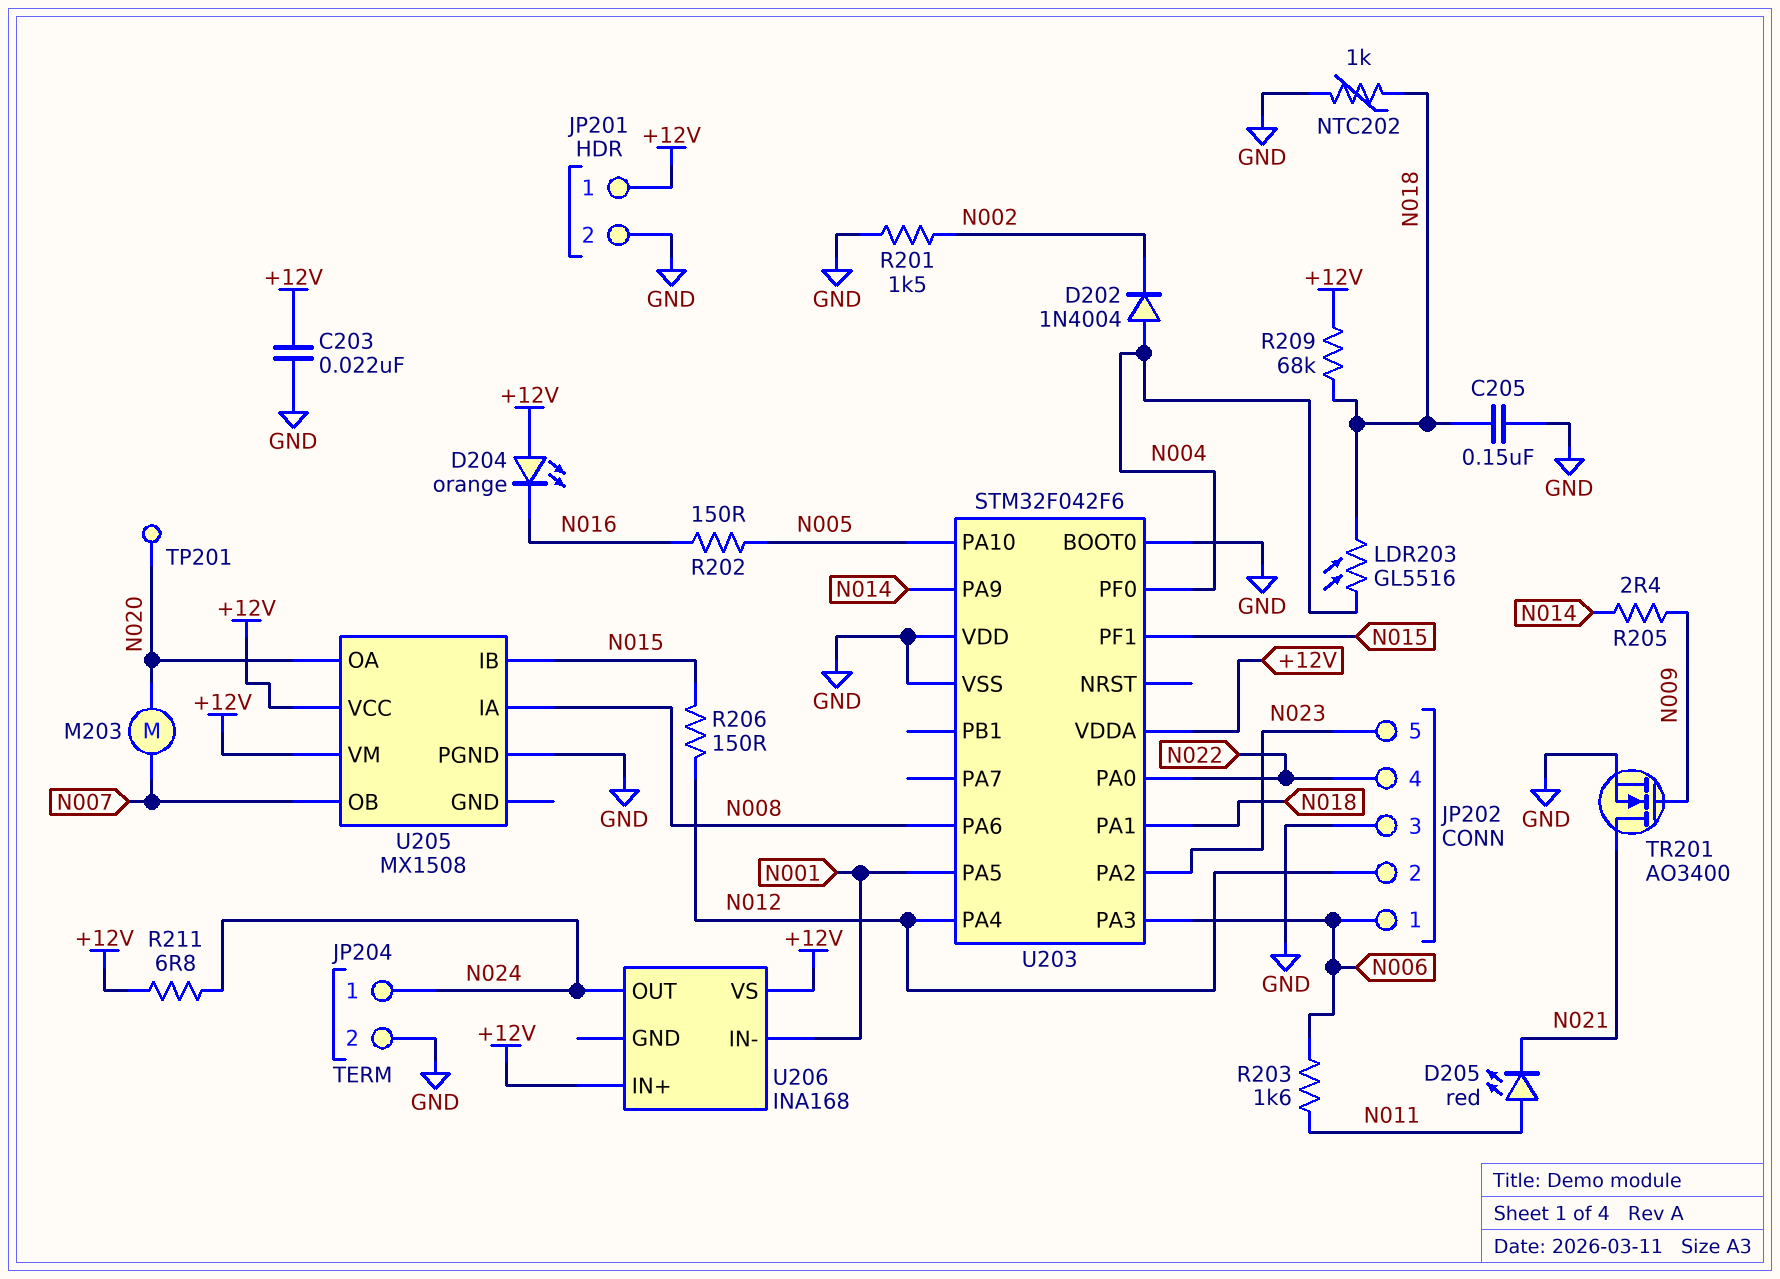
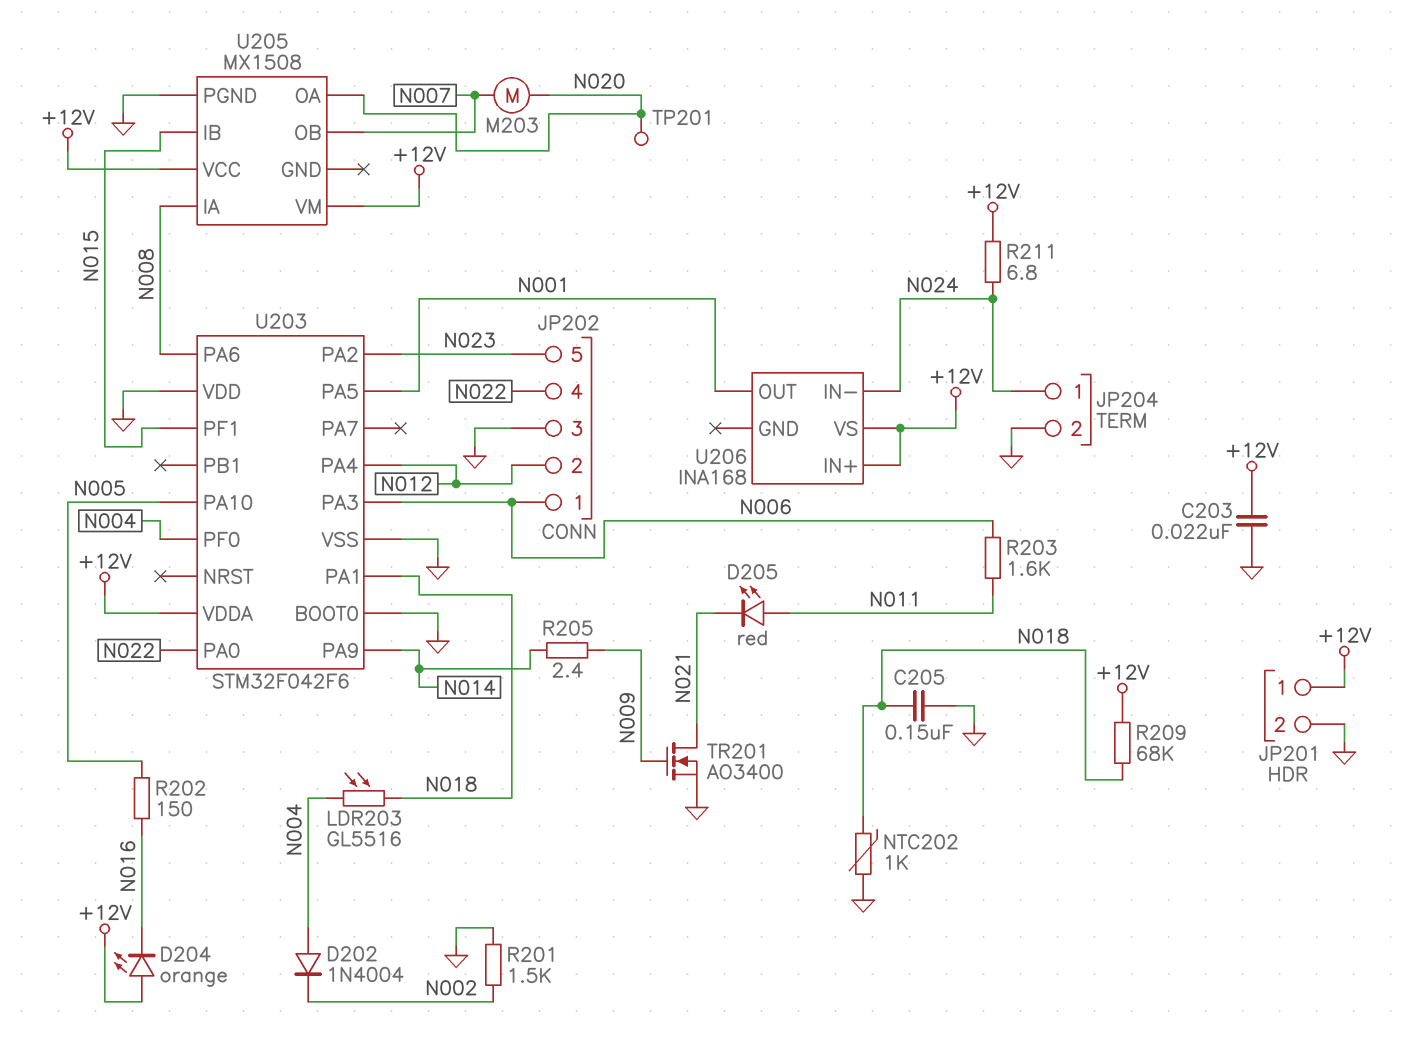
R206: 150 (N012, N015) -> none
U206 pin IN-: N001 -> N024
U206 pin OUT: N024 -> N001

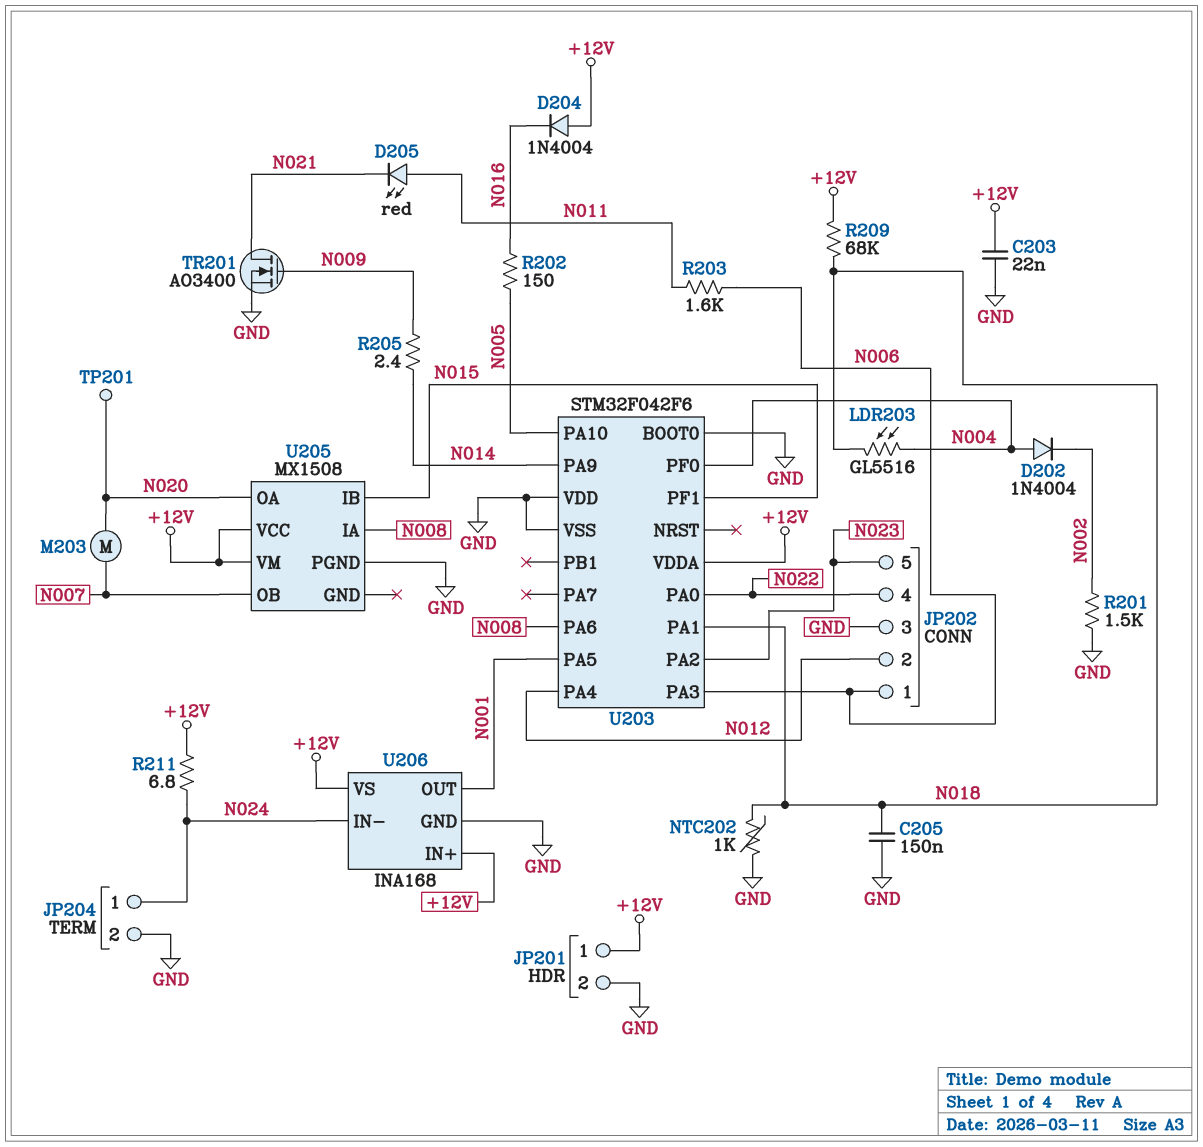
D204: LED orange (A +12V, K N016) -> diode 1N4004 (A +12V, K N016)
U206 pin GND: none -> GND

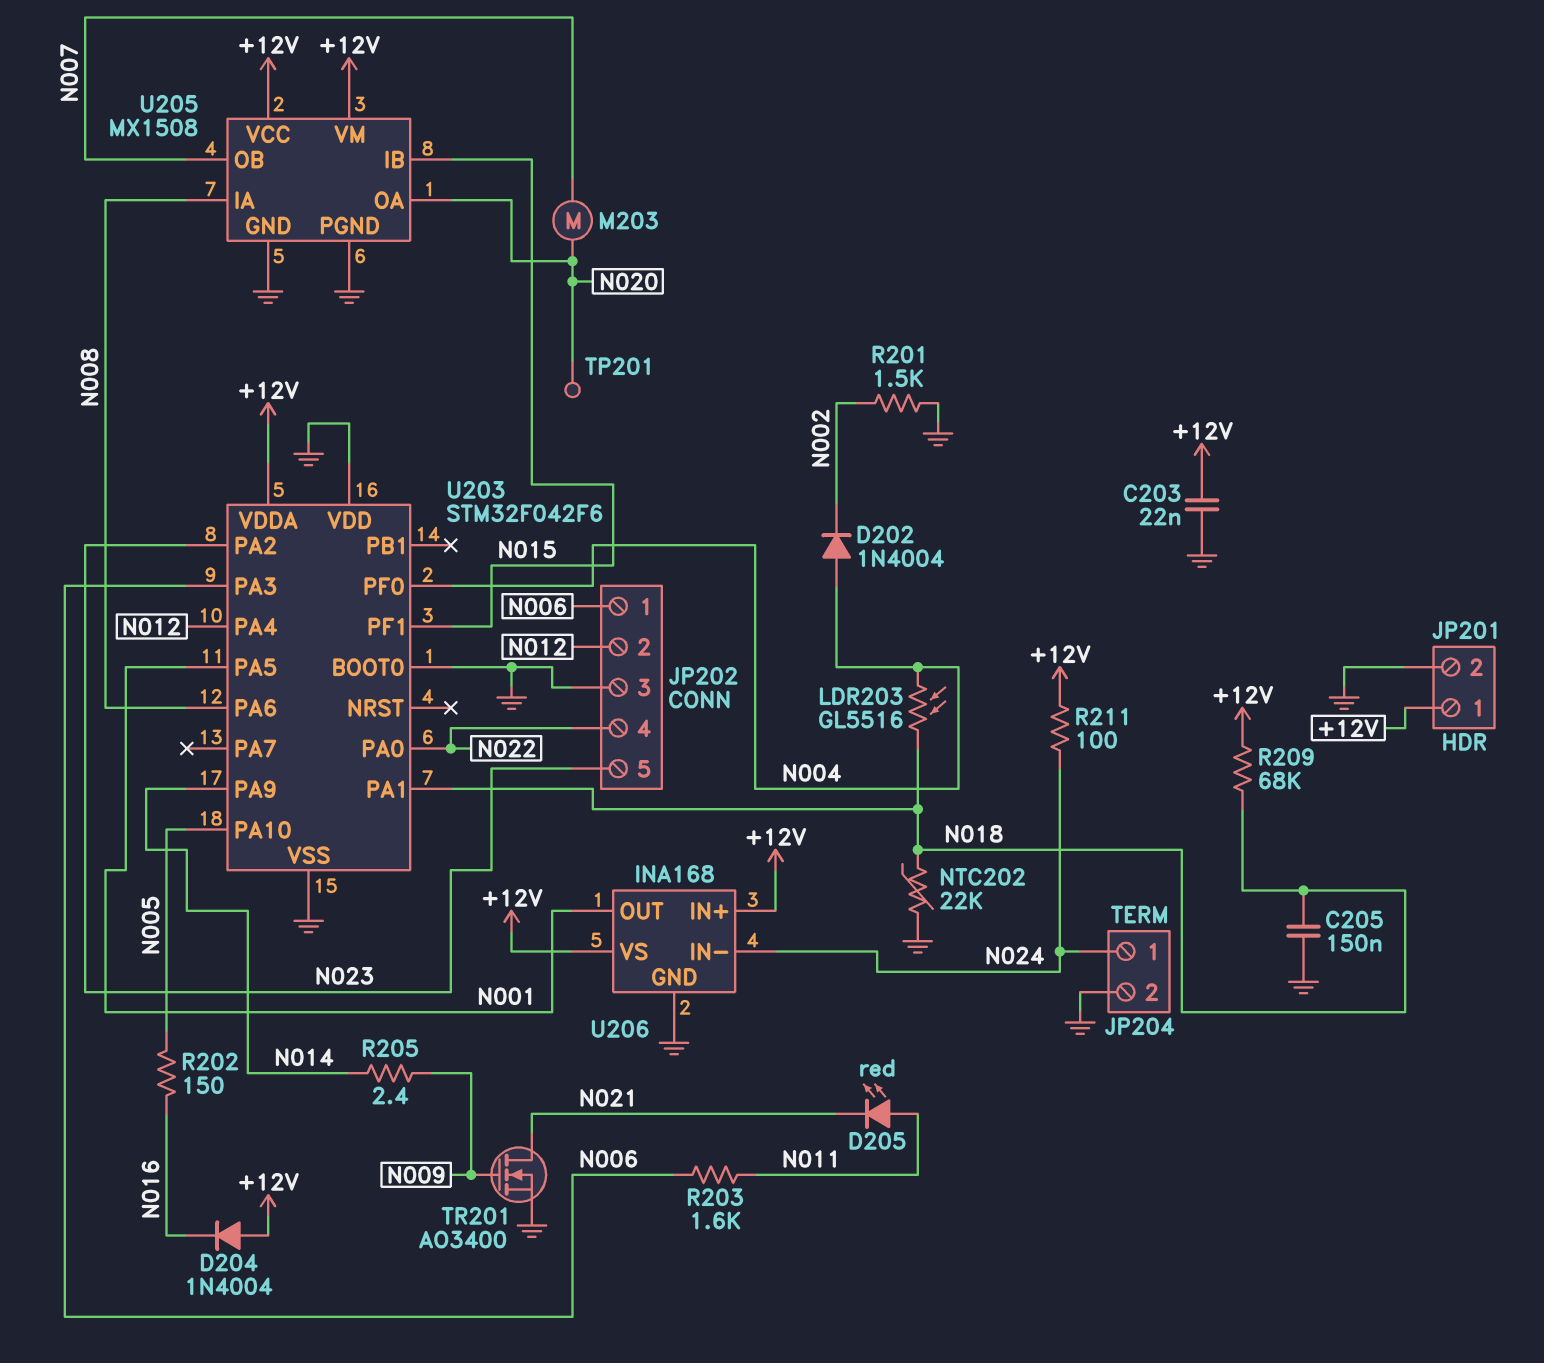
NTC202: 1k (GND, N018) -> 22k (GND, N018)
R211: 6.8 (+12V, N024) -> 100 (+12V, N024)
U205 pin GND: none -> GND

